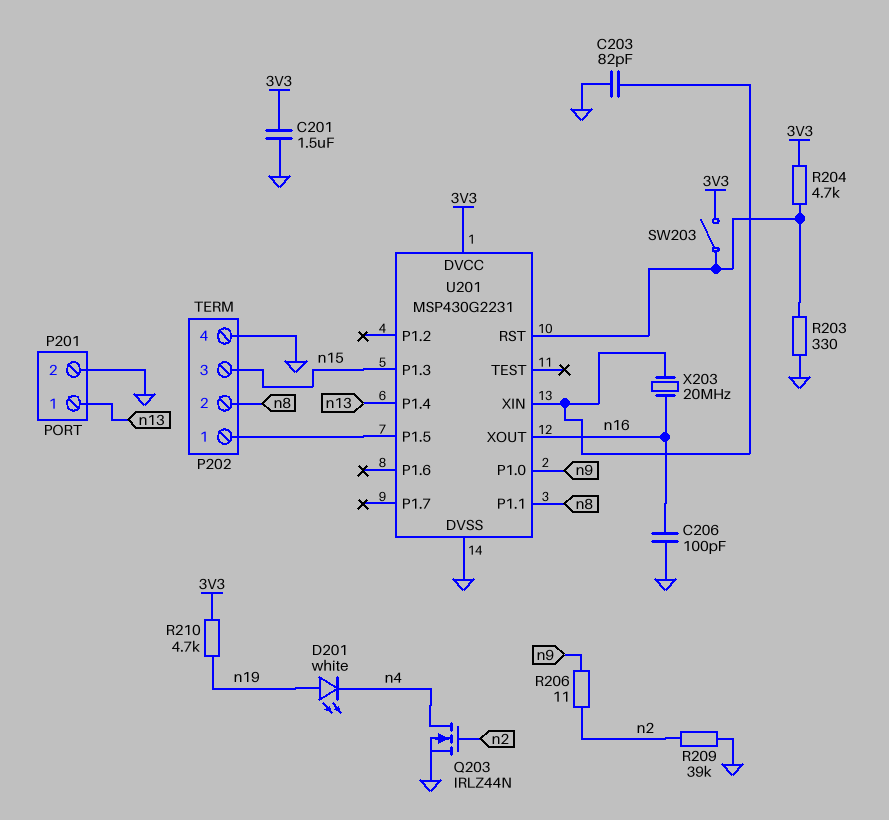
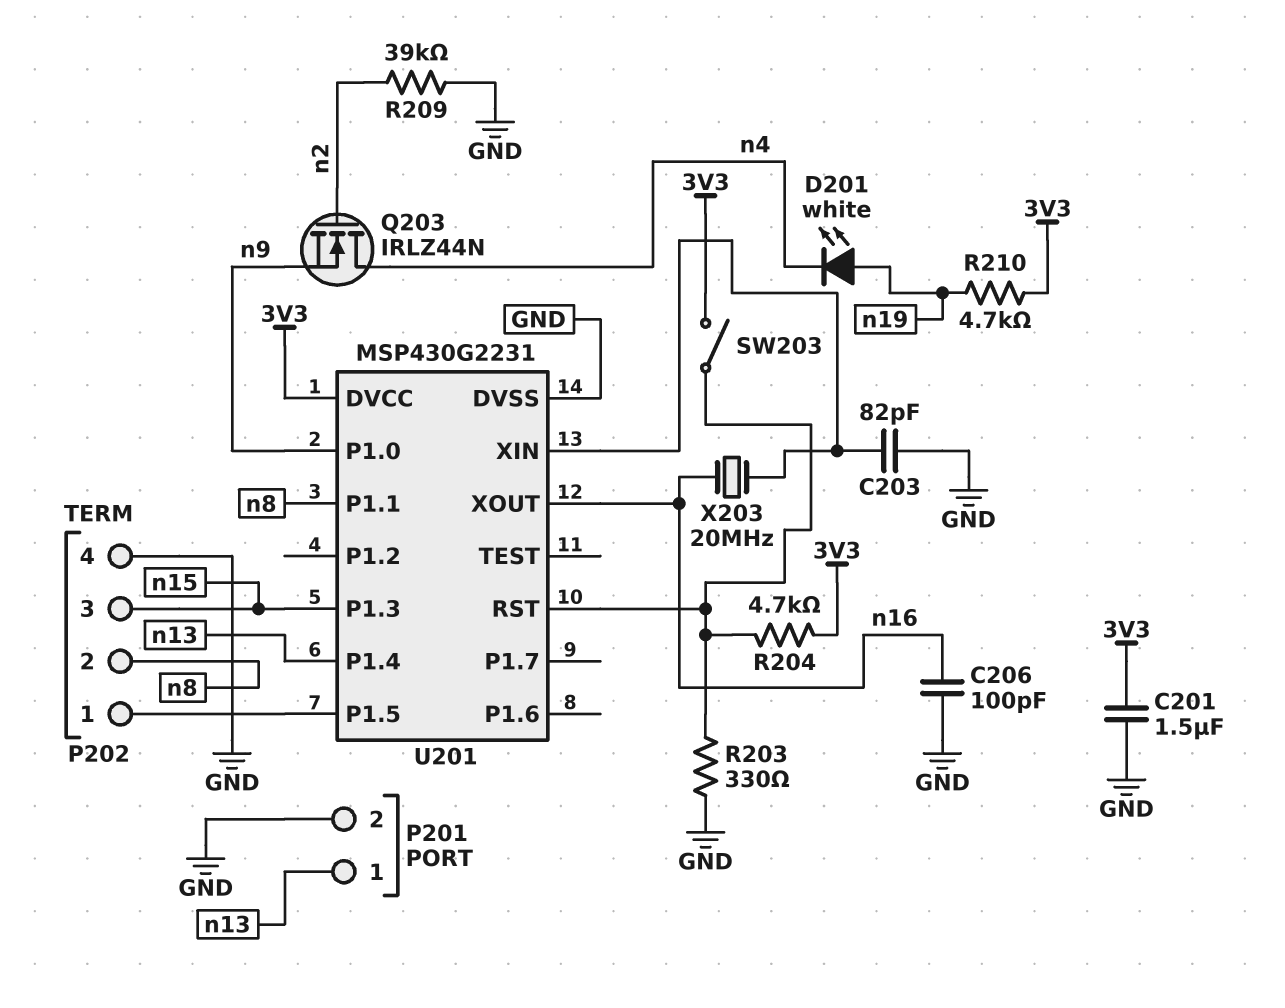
Q203: NMOS IRLZ44N (G n2, D n4, S GND) -> NMOS IRLZ44N (G n2, D n4, S n9)
R206: 11 (n2, n9) -> none

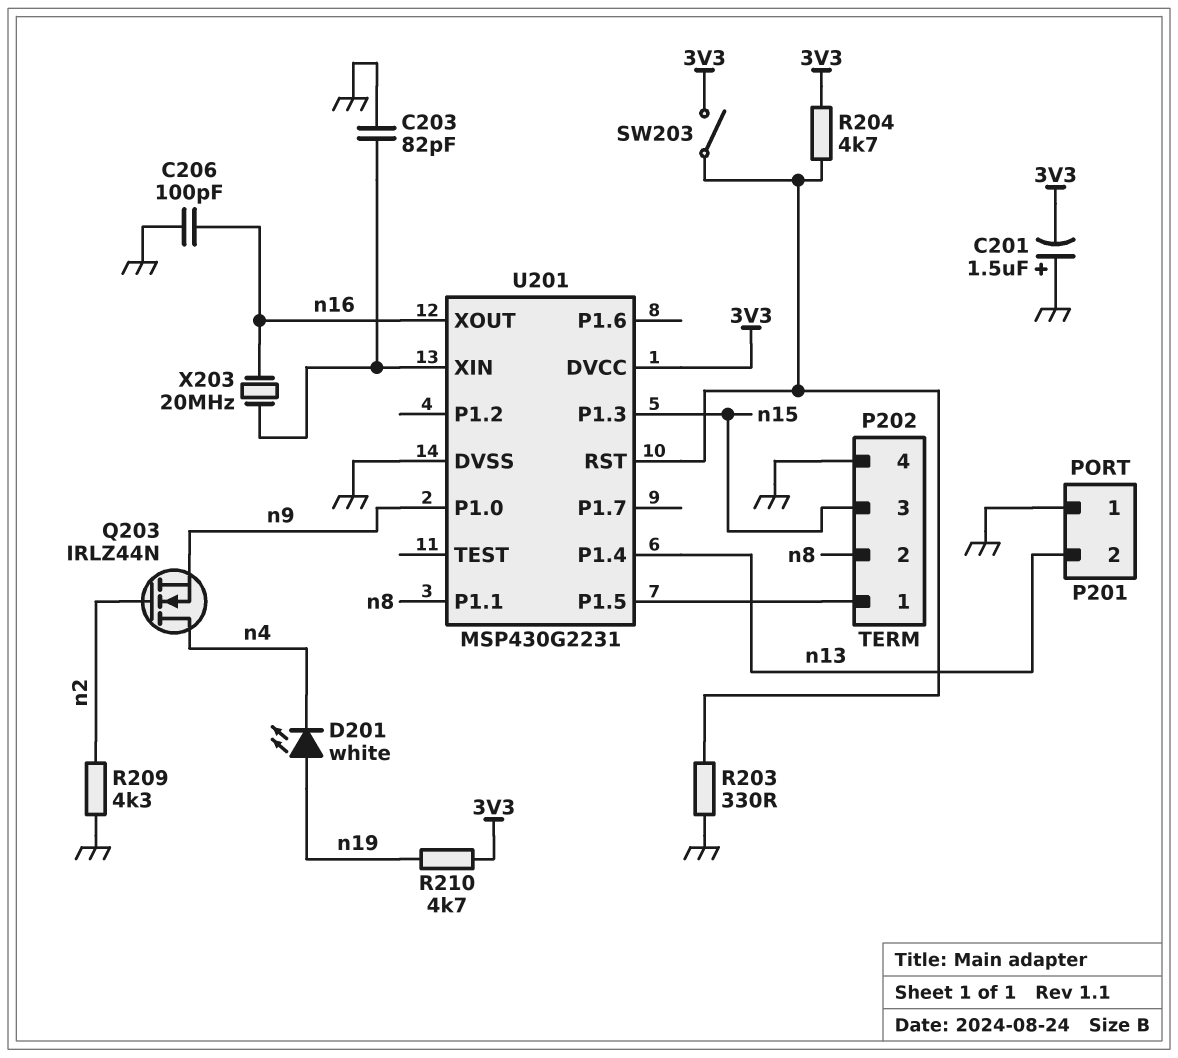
C201: 1.5uF (3V3, GND) -> 1.5uF (plus GND, minus 3V3)
P201 pin 1: n13 -> GND
P201 pin 2: GND -> n13
R209: 39k (GND, n2) -> 4.3k (GND, n2)

